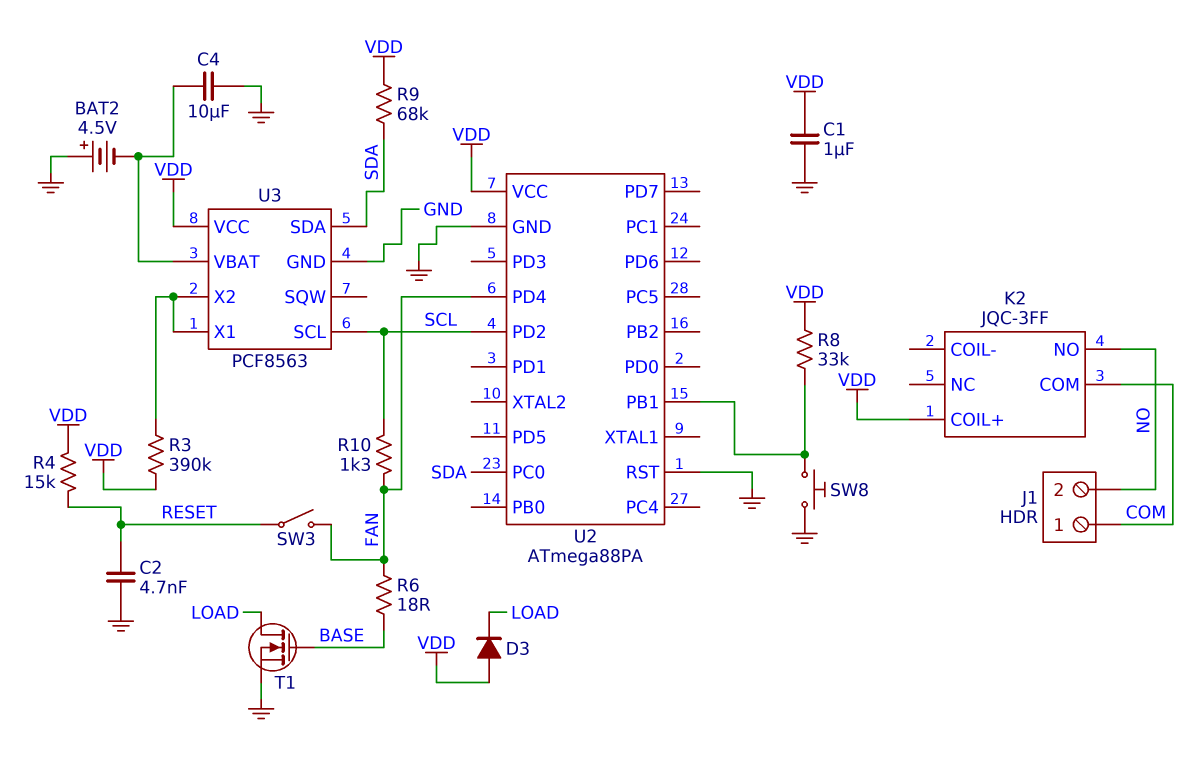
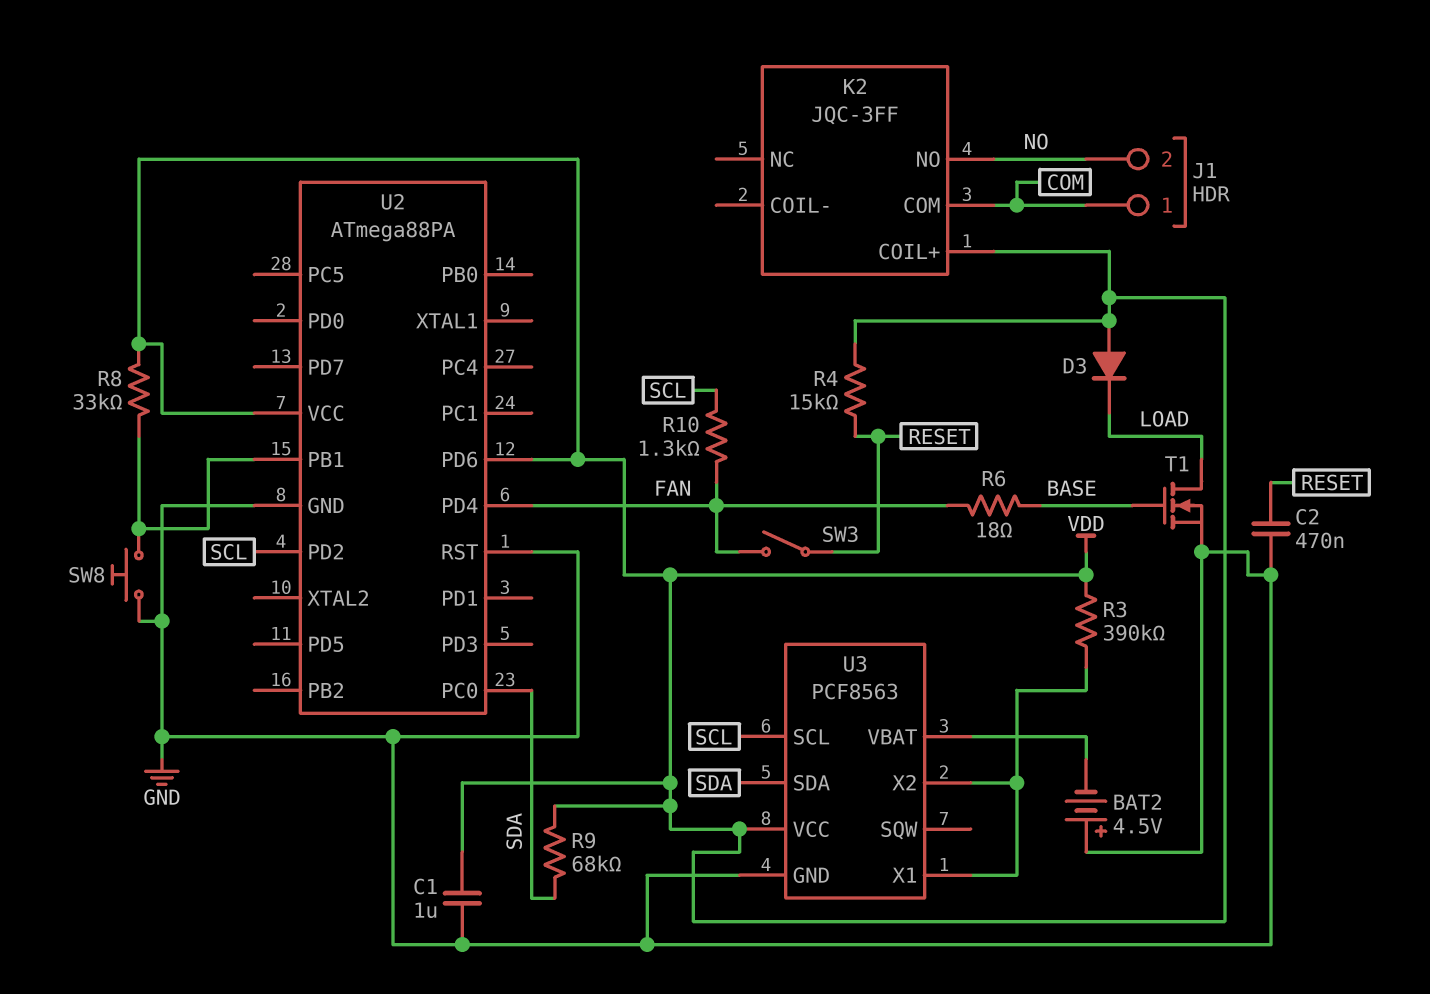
C2: 4.7nF (GND, RESET) -> 470nF (GND, RESET)
C4: 10uF (GND, U3/VBAT) -> none
U2 pin PD6: none -> VDD

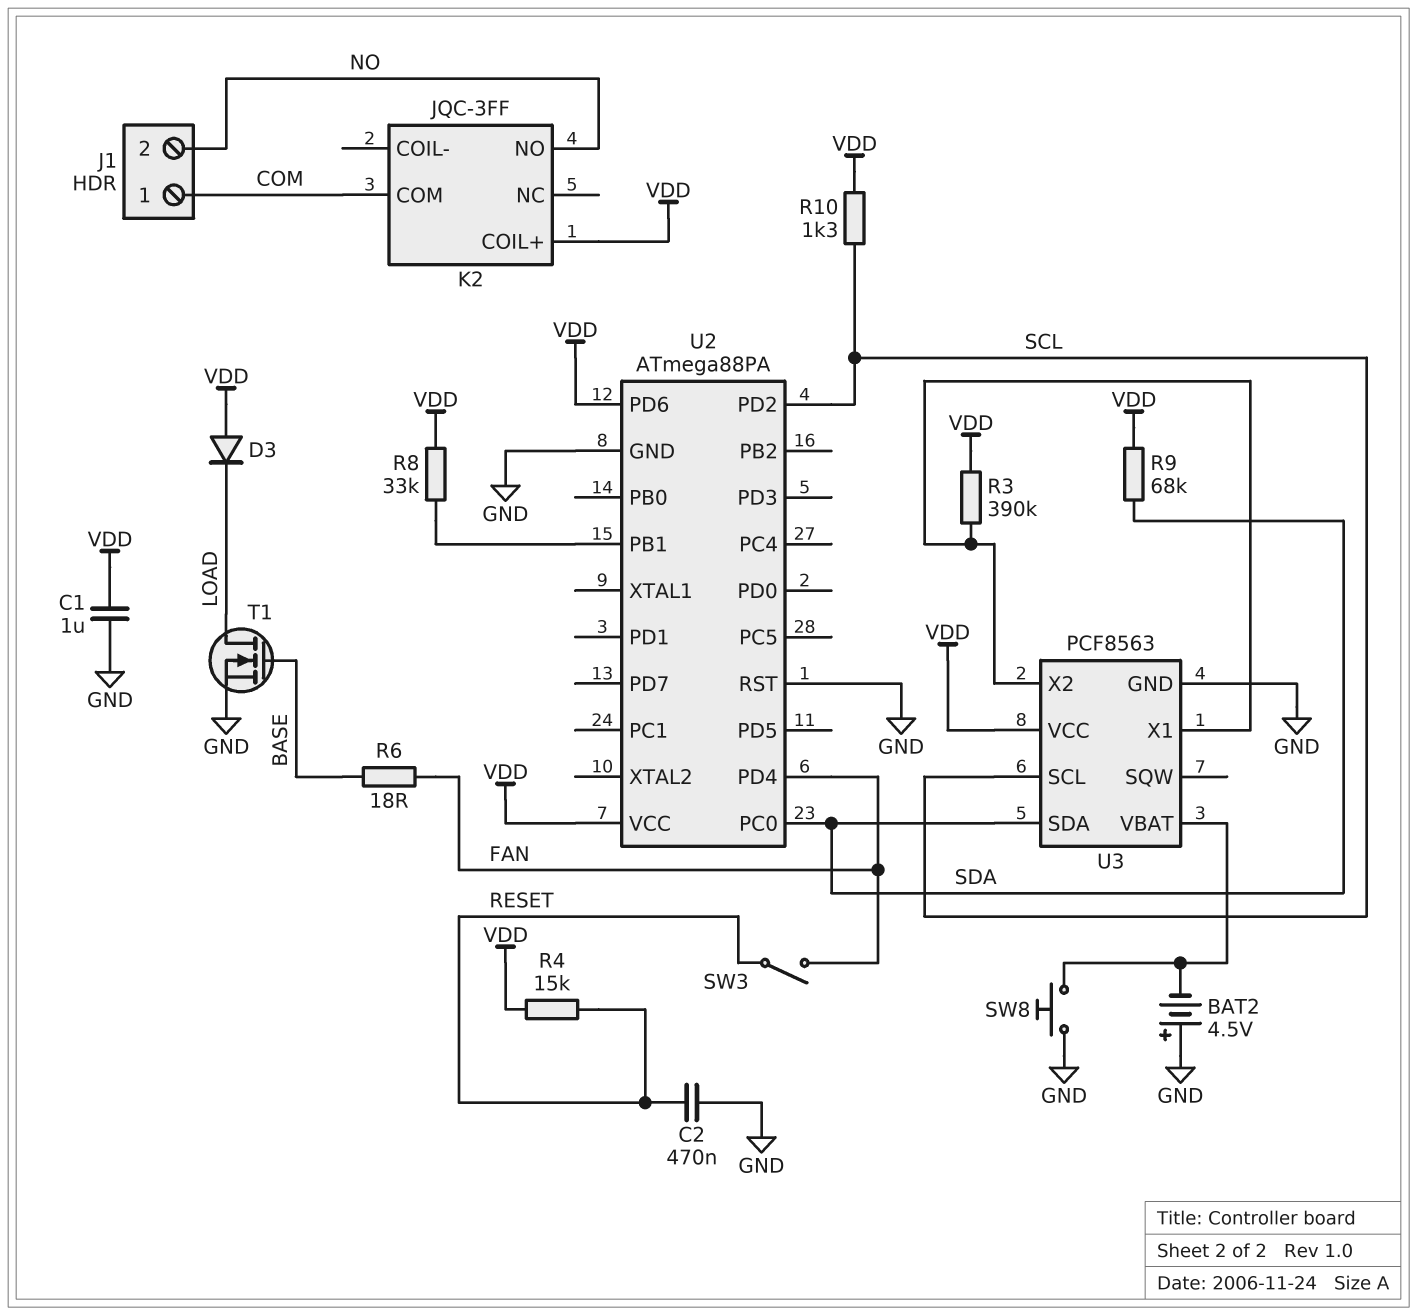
R10: 1.3k (FAN, SCL) -> 1.3k (SCL, VDD)
SW8: button (GND, U2/PB1) -> button (GND, U3/VBAT)

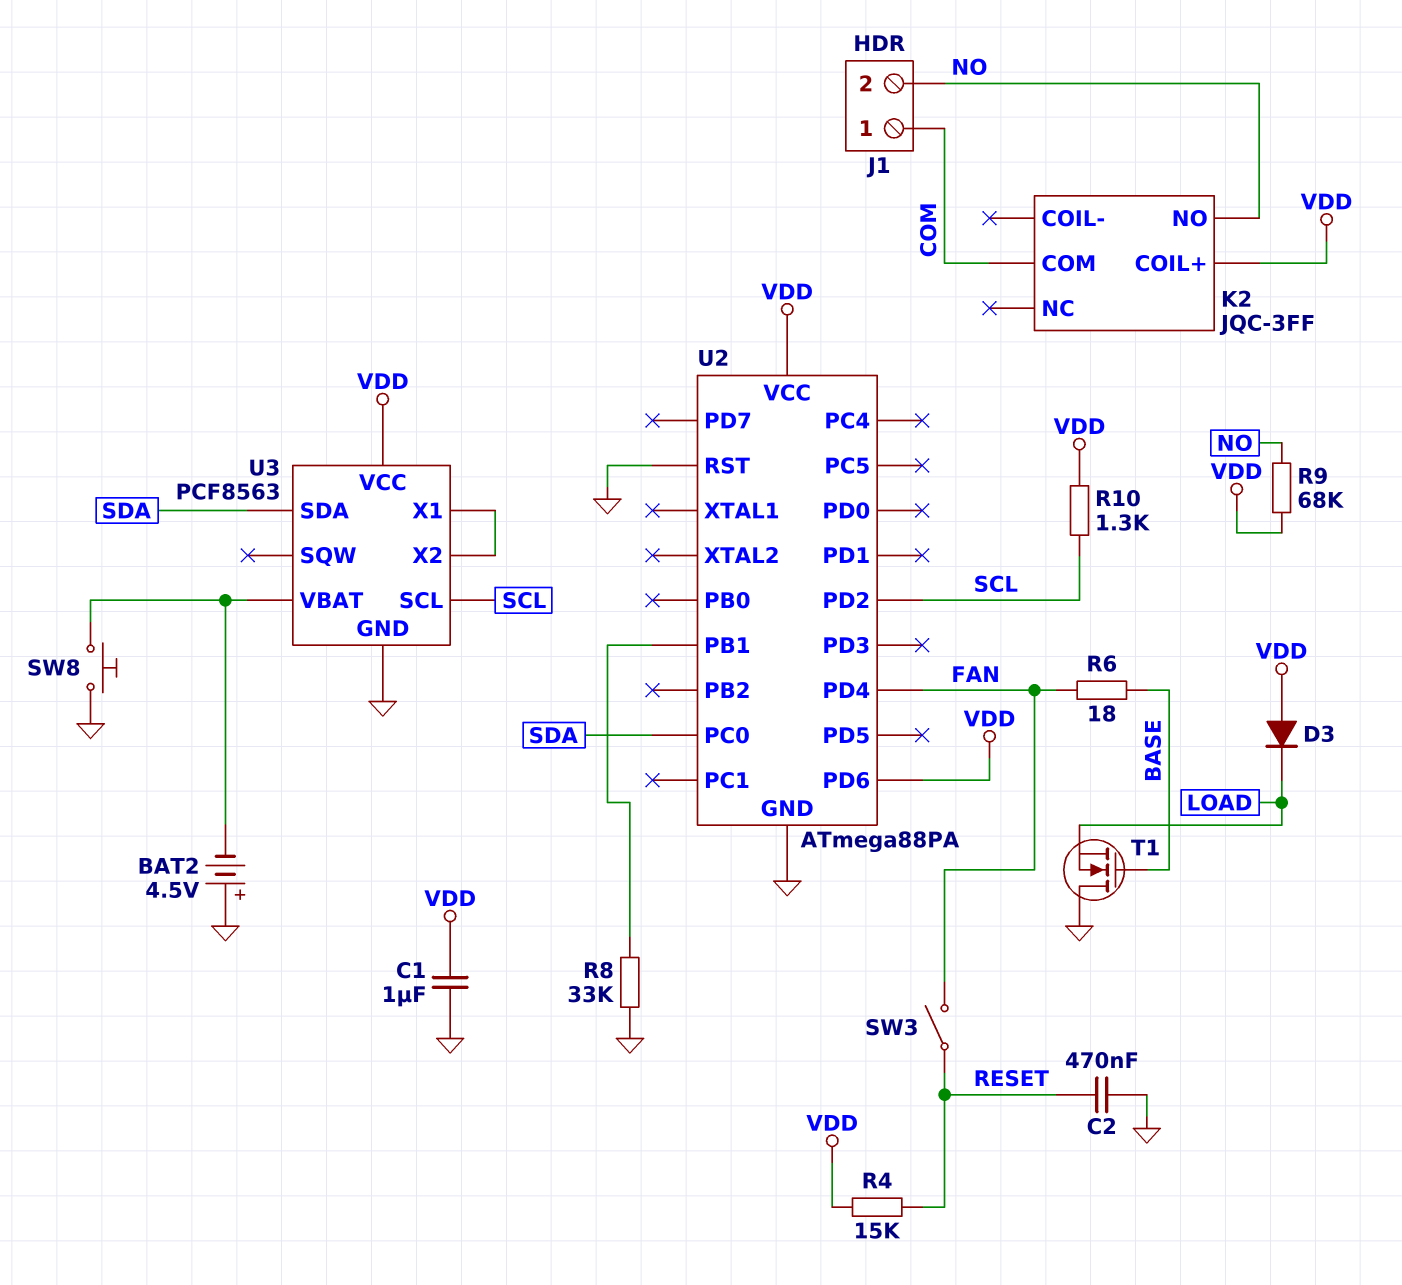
R3: 390k (U3/X1, VDD) -> none
R8: 33k (U2/PB1, VDD) -> 33k (GND, U2/PB1)
R9: 68k (SDA, VDD) -> 68k (NO, VDD)
T1: NMOS (G BASE, D LOAD, S GND) -> NMOS (G BASE, D GND, S LOAD)

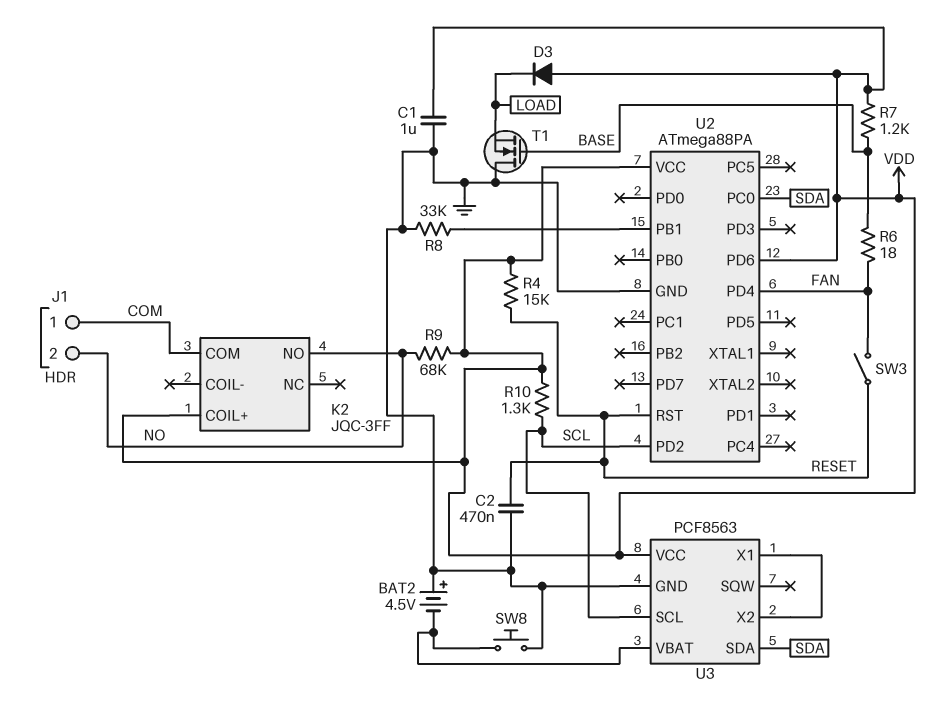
R7: none -> 1.2k (BASE, VDD)
U2 pin RST: GND -> RESET

